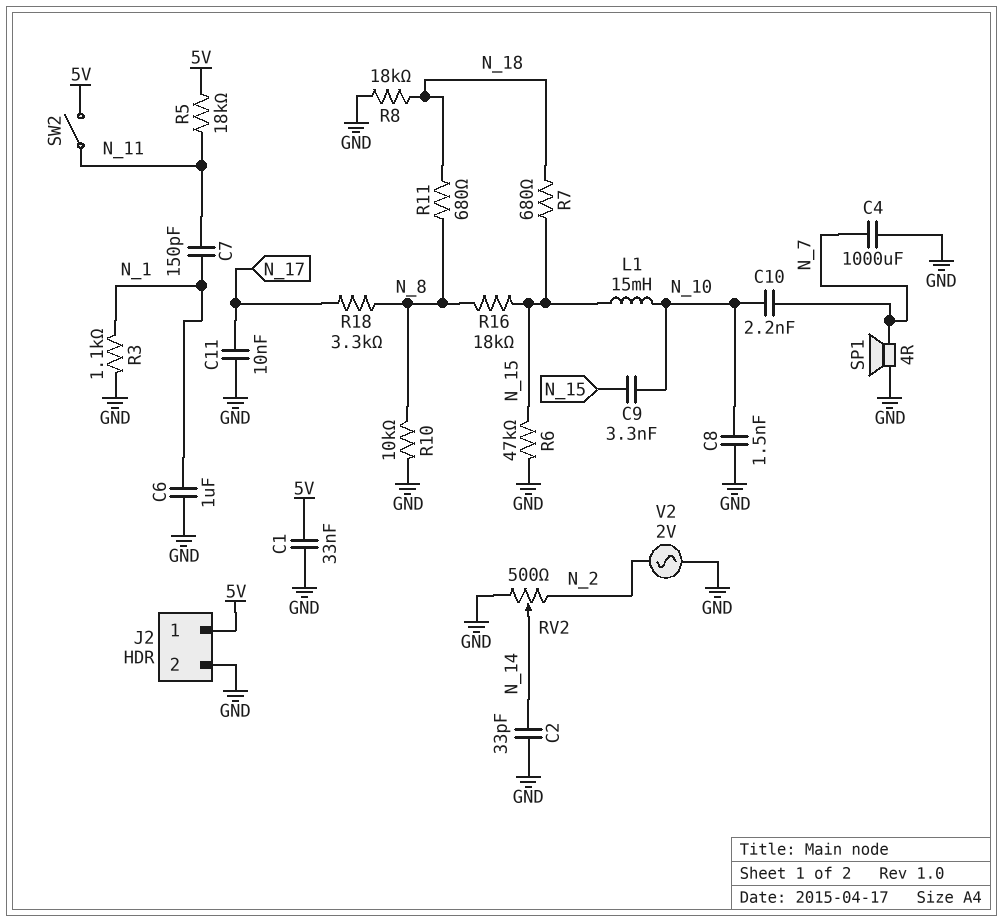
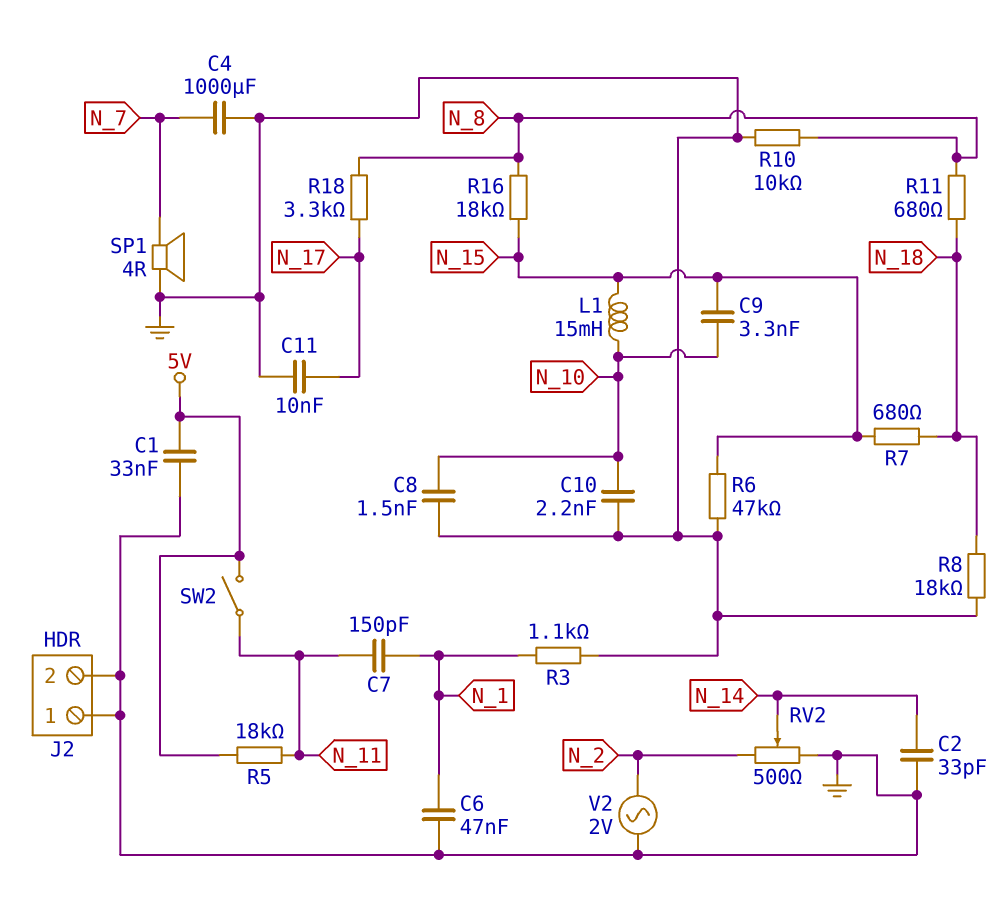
C6: 1uF (GND, N_1) -> 47nF (GND, N_1)
C10: 2.2nF (N_7, N_10) -> 2.2nF (GND, N_10)
J2 pin 1: 5V -> GND

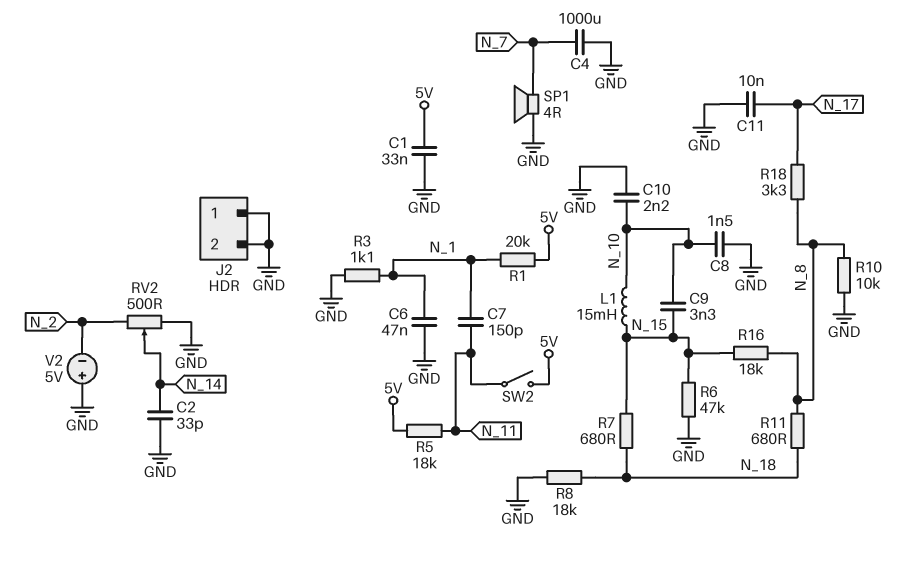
R1: none -> 20k (5V, N_1)
V2: AC 2V (GND, N_2) -> 5V (plus GND, minus N_2)

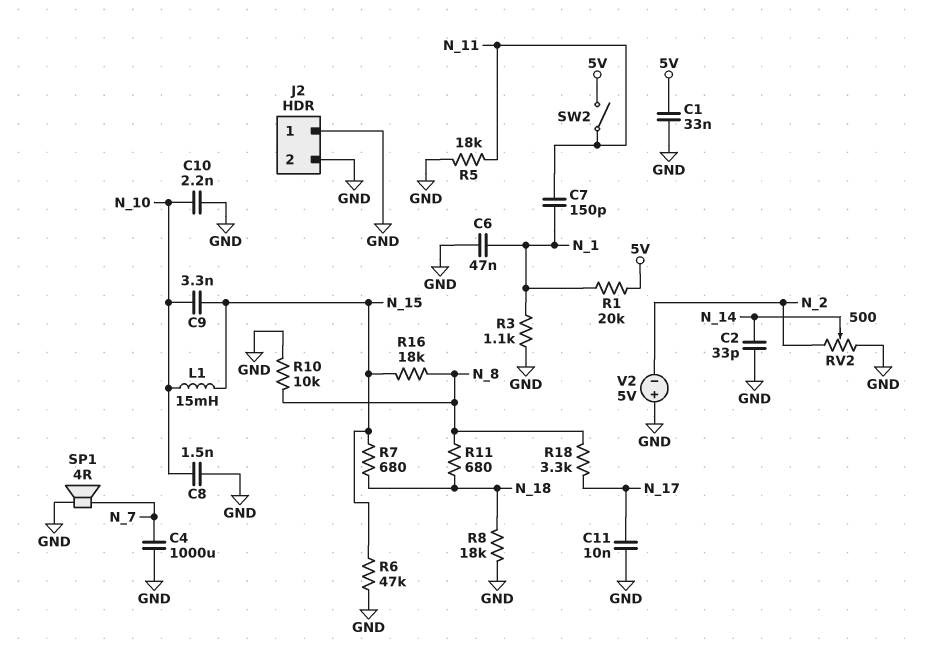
R5: 18k (5V, N_11) -> 18k (GND, N_11)

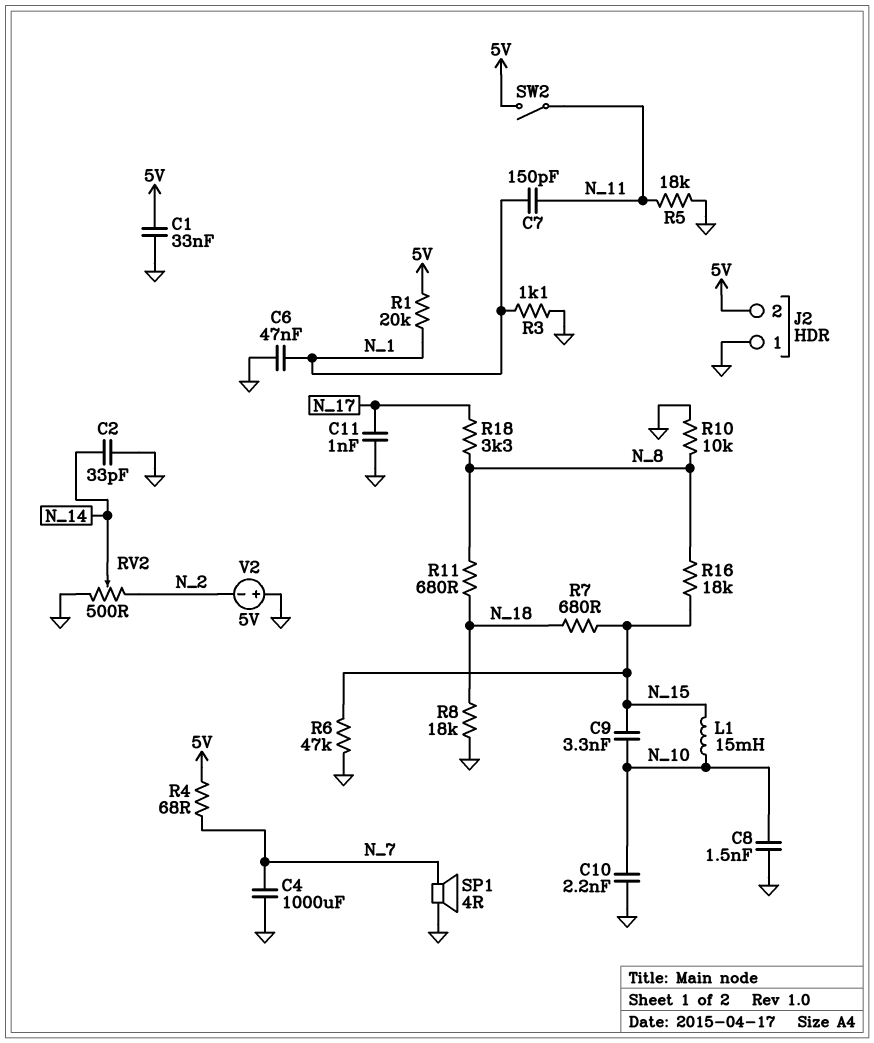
C11: 10nF (GND, N_17) -> 1nF (GND, N_17)
J2 pin 2: GND -> 5V
R4: none -> 68 (5V, N_7)

